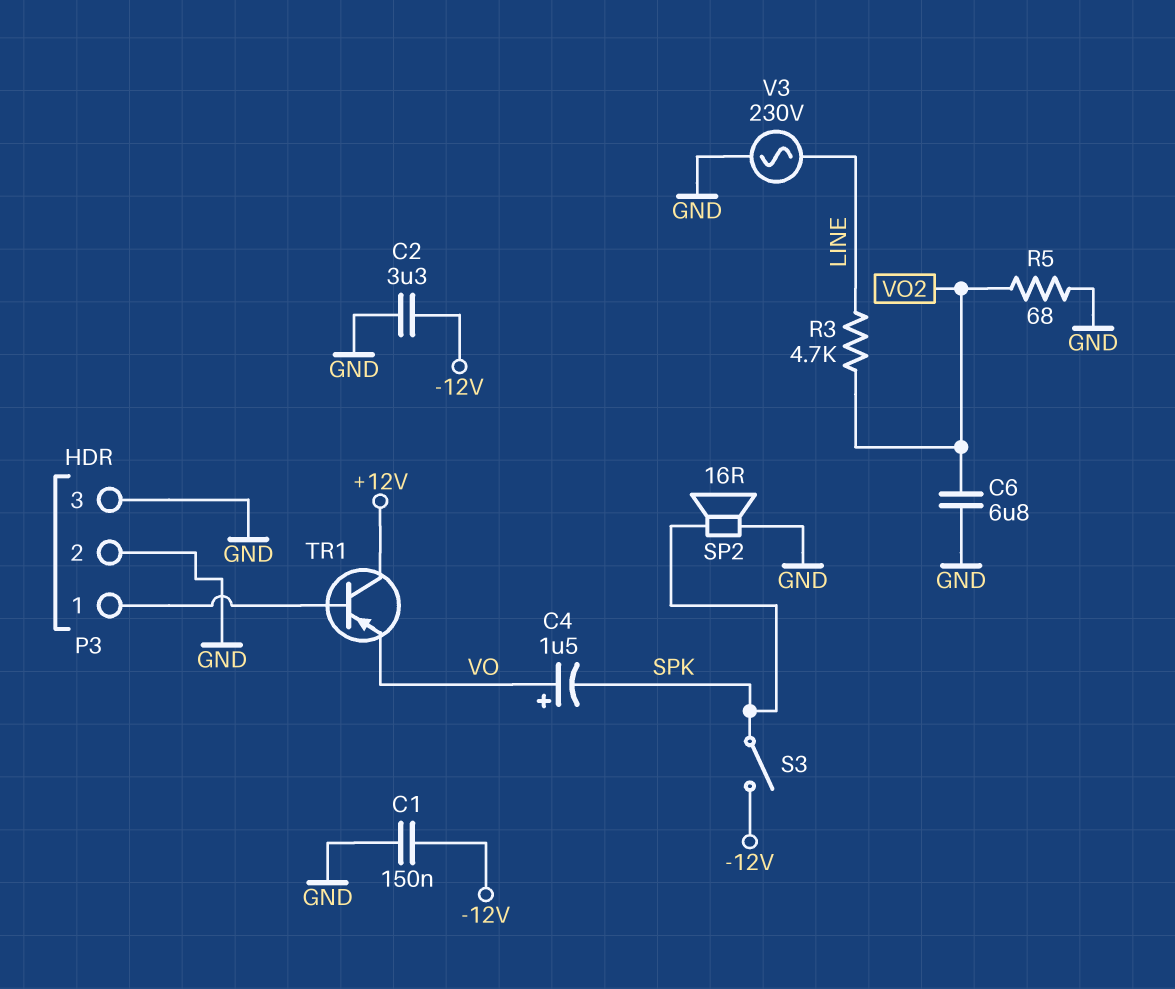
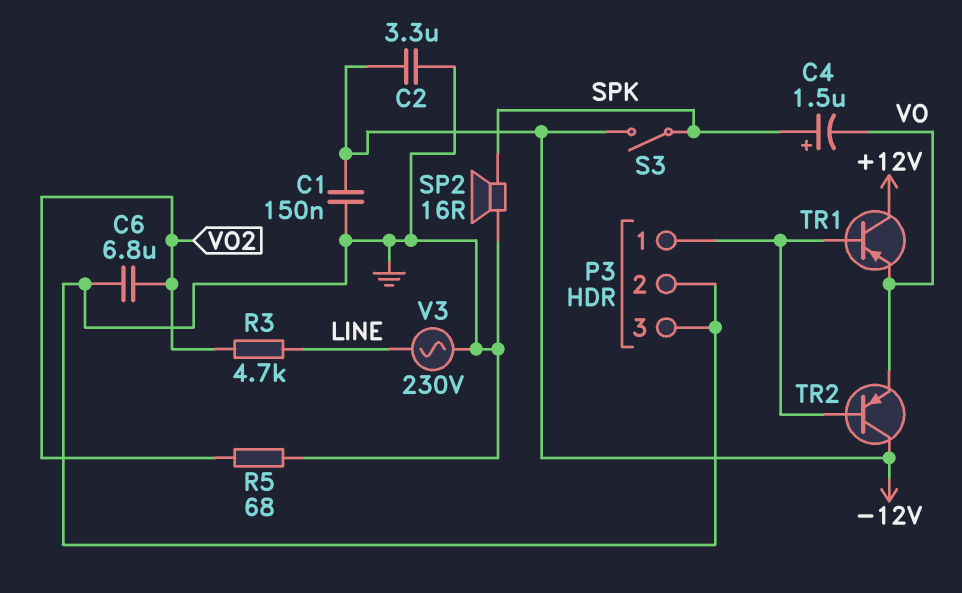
C4: 1.5uF (plus VO, minus SPK) -> 1.5uF (plus SPK, minus VO)
TR2: none -> PNP (B P3/1, C -12V, E VO)

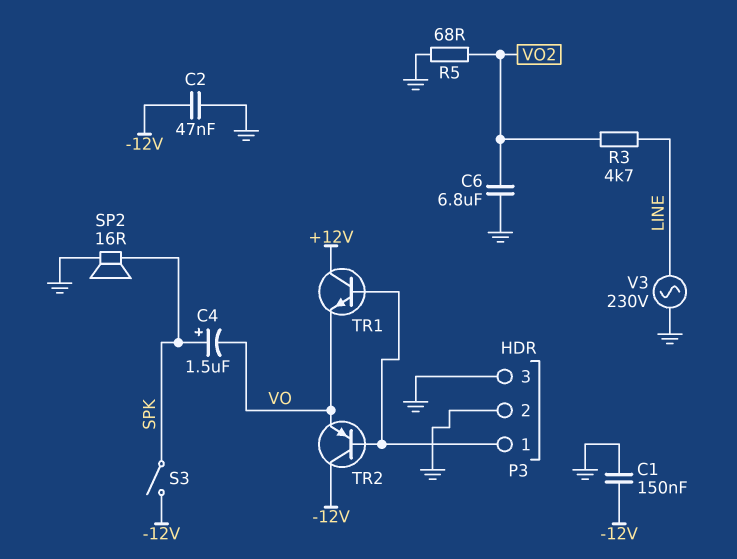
C2: 3.3uF (-12V, GND) -> 47nF (-12V, GND)
TR1: PNP (B P3/1, C +12V, E VO) -> NPN (B P3/1, C +12V, E VO)

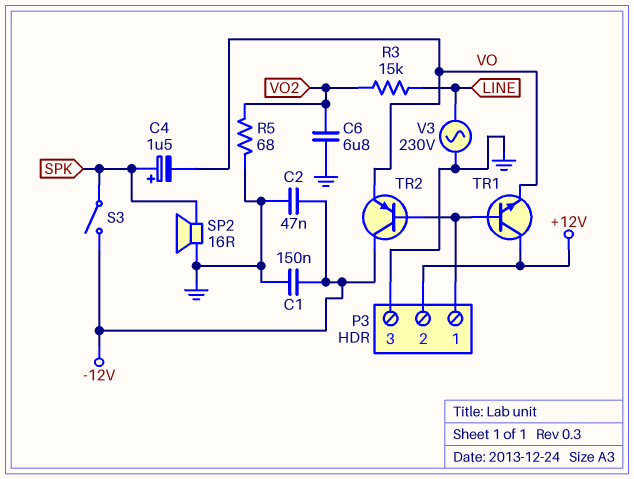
P3 pin 2: GND -> +12V
R3: 4.7k (LINE, VO2) -> 15k (LINE, VO2)

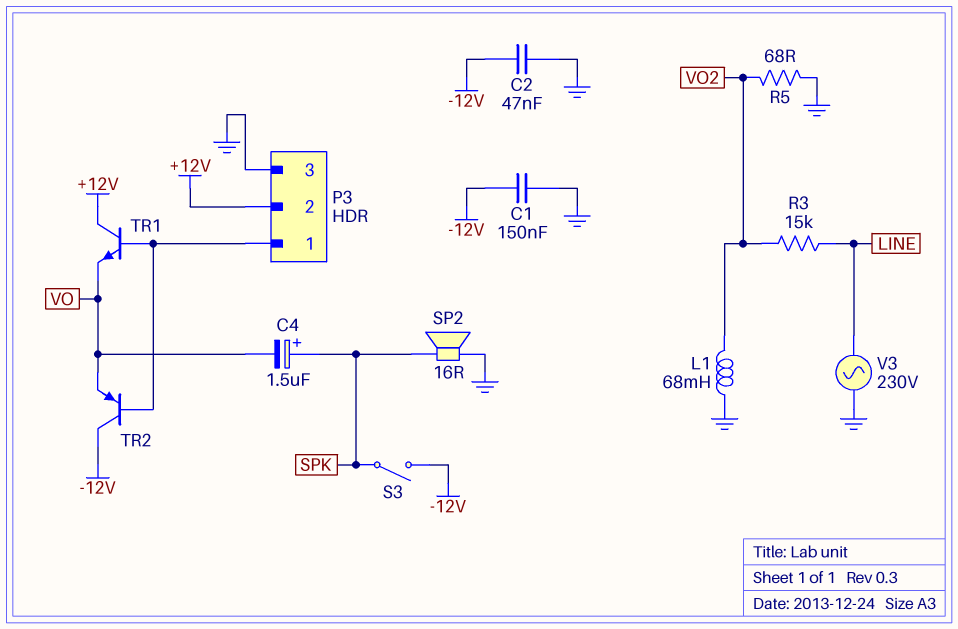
C6: 6.8uF (GND, VO2) -> none
L1: none -> 68mH (GND, VO2)

